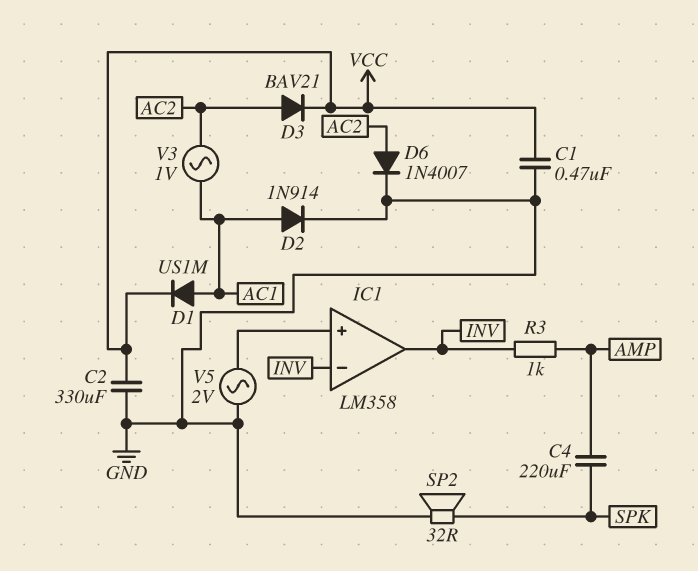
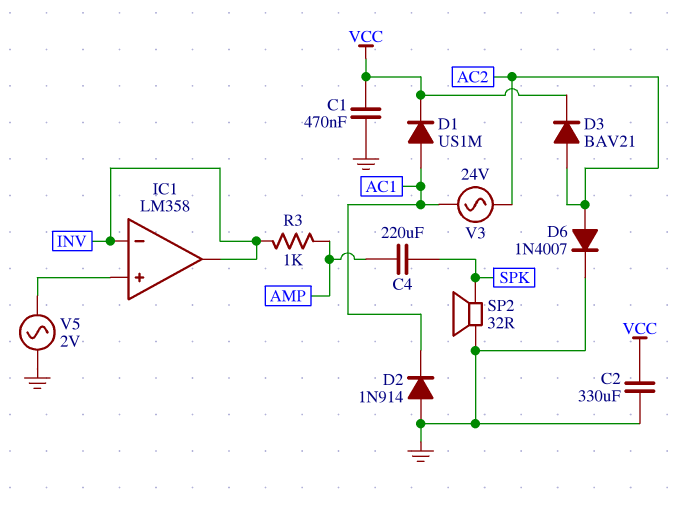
D2: diode 1N914 (A AC1, K GND) -> diode 1N914 (A GND, K AC1)
V3: AC 1V (AC1, AC2) -> AC 24V (AC1, AC2)

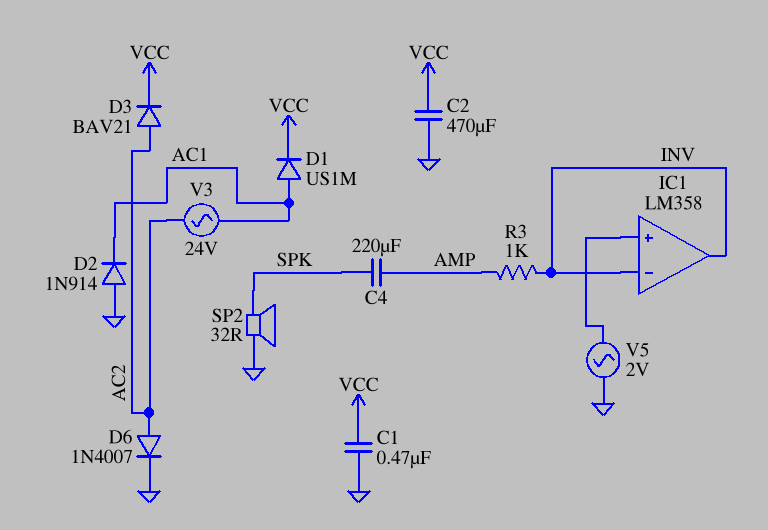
C2: 330uF (GND, VCC) -> 470uF (GND, VCC)

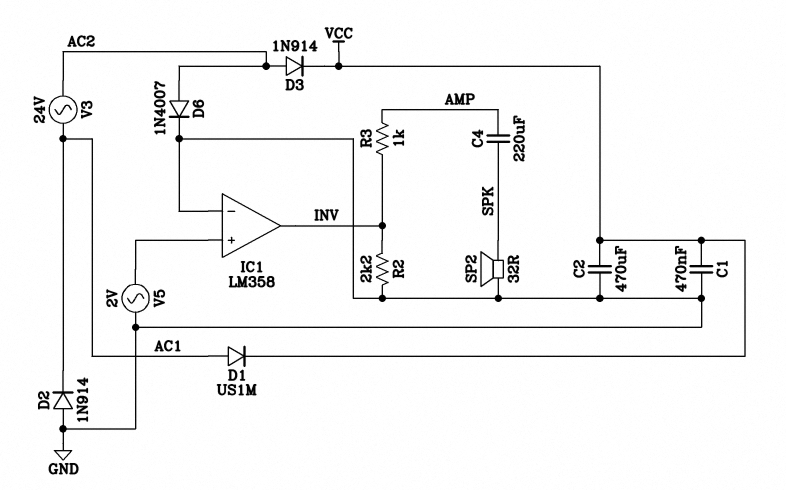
D3: diode BAV21 (A AC2, K VCC) -> diode 1N914 (A AC2, K VCC)
IC1 pin in-: INV -> GND
R2: none -> 2.2k (GND, INV)

